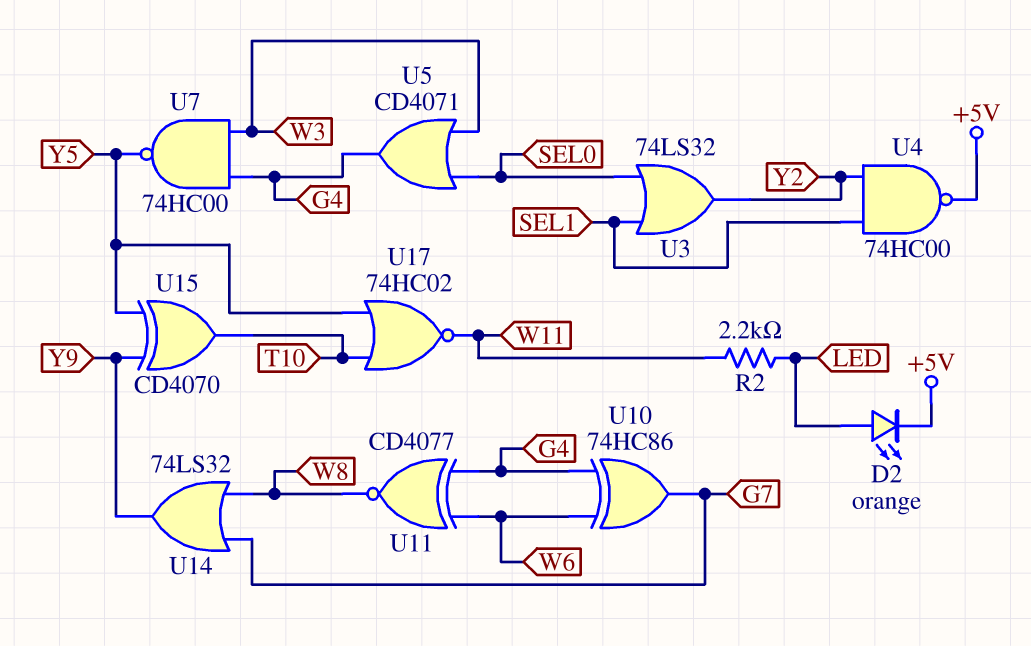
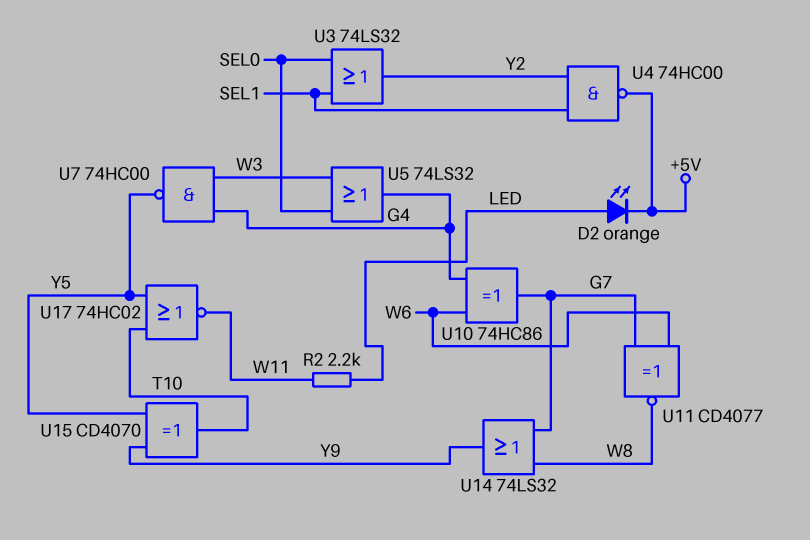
U5: OR CD4071 (in SEL0, in W3, out G4) -> OR 74LS32 (in SEL0, in W3, out G4)
U11: XNOR CD4077 (in G4, in W6, out W8) -> XNOR CD4077 (in G7, in W6, out W8)

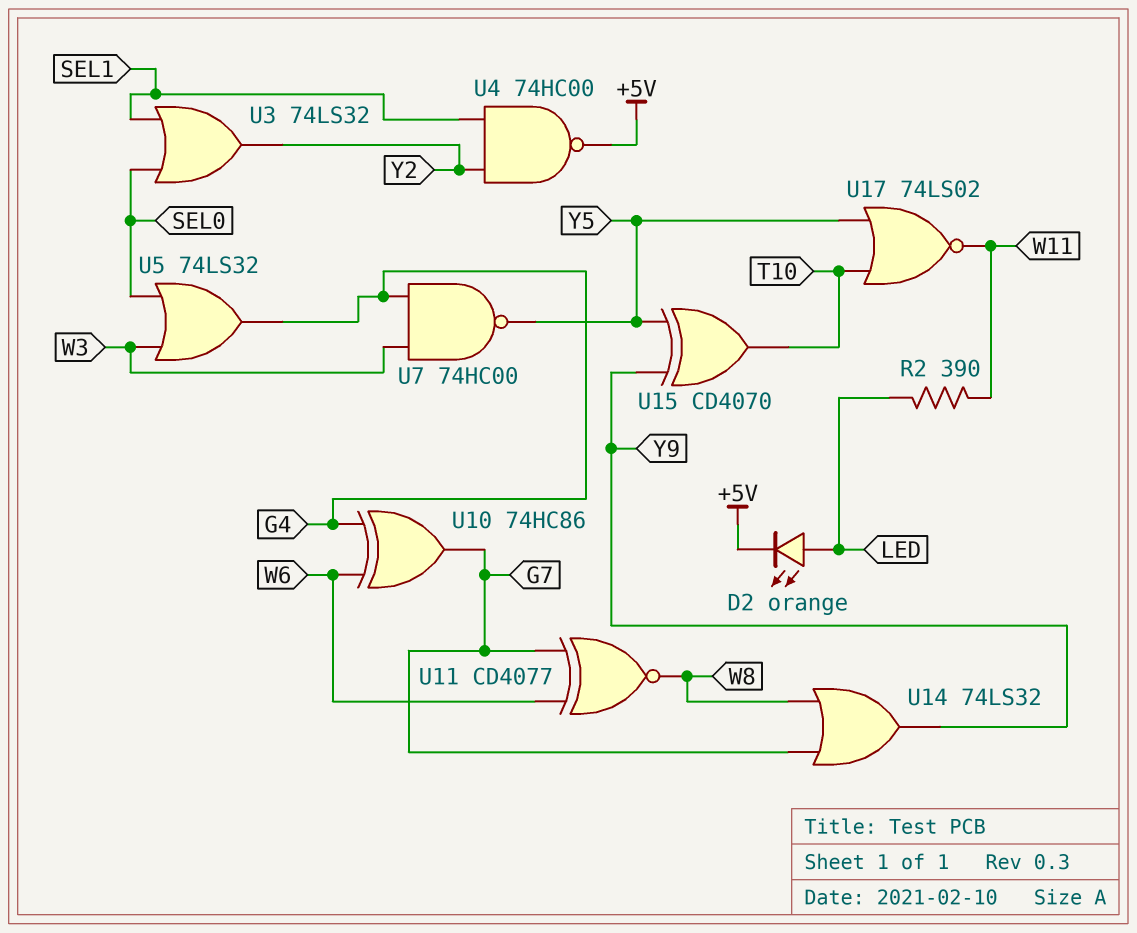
R2: 2.2k (LED, W11) -> 390 (LED, W11)
U17: NOR 74HC02 (in T10, in Y5, out W11) -> NOR 74LS02 (in T10, in Y5, out W11)

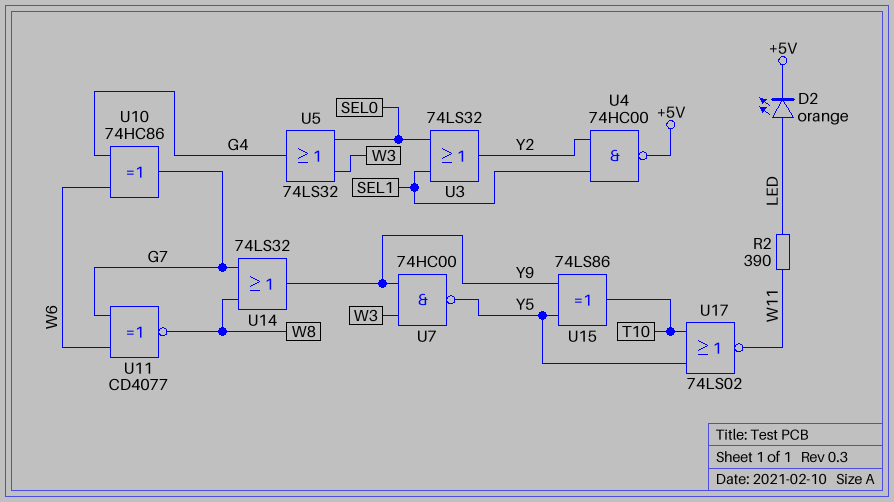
U7: NAND 74HC00 (in G4, in W3, out Y5) -> NAND 74HC00 (in W3, in Y9, out Y5)
U15: XOR CD4070 (in Y5, in Y9, out T10) -> XOR 74LS86 (in Y5, in Y9, out T10)

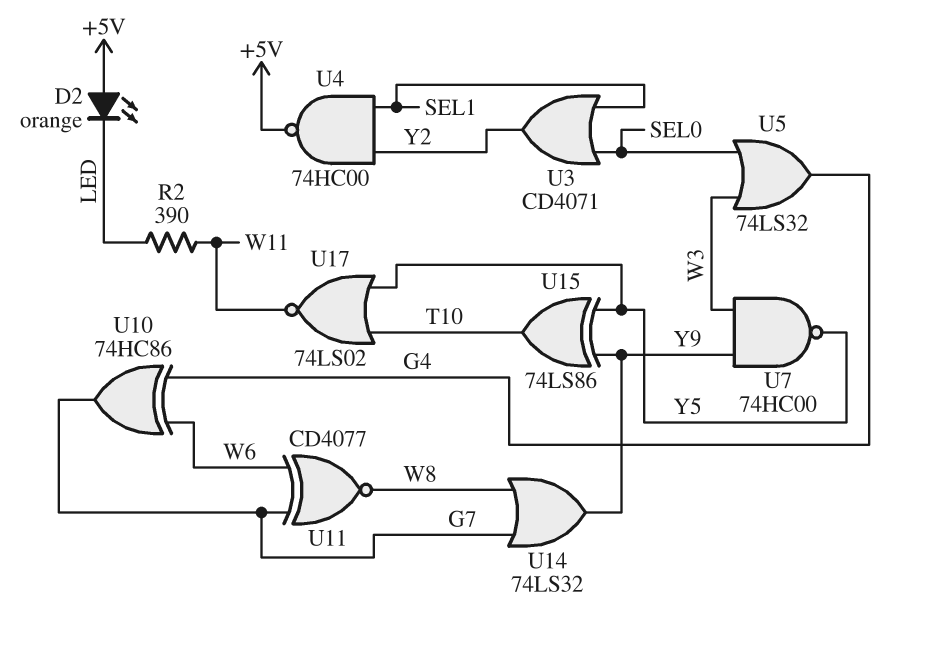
D2: LED orange (A LED, K +5V) -> LED orange (A +5V, K LED)
U3: OR 74LS32 (in SEL0, in SEL1, out Y2) -> OR CD4071 (in SEL0, in SEL1, out Y2)

